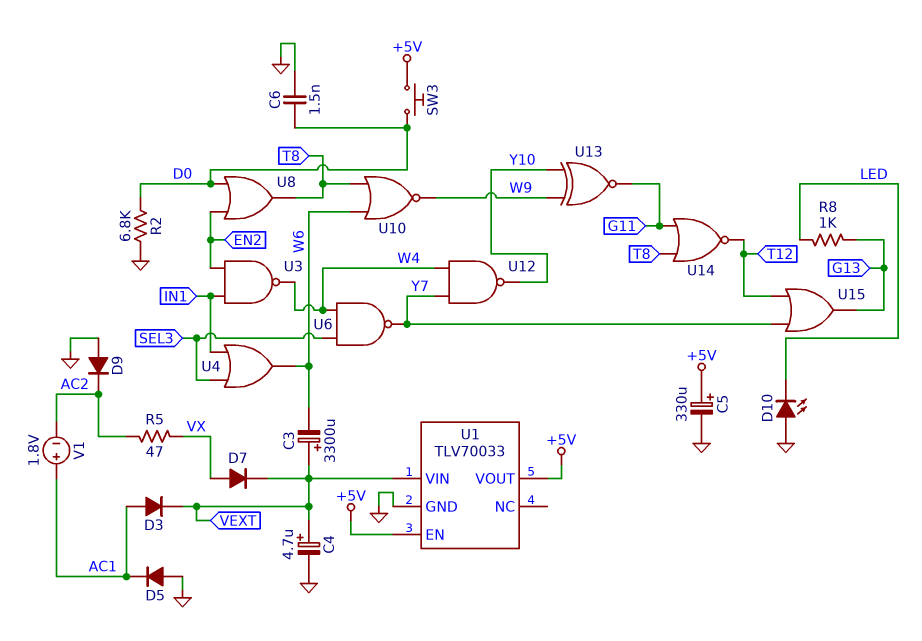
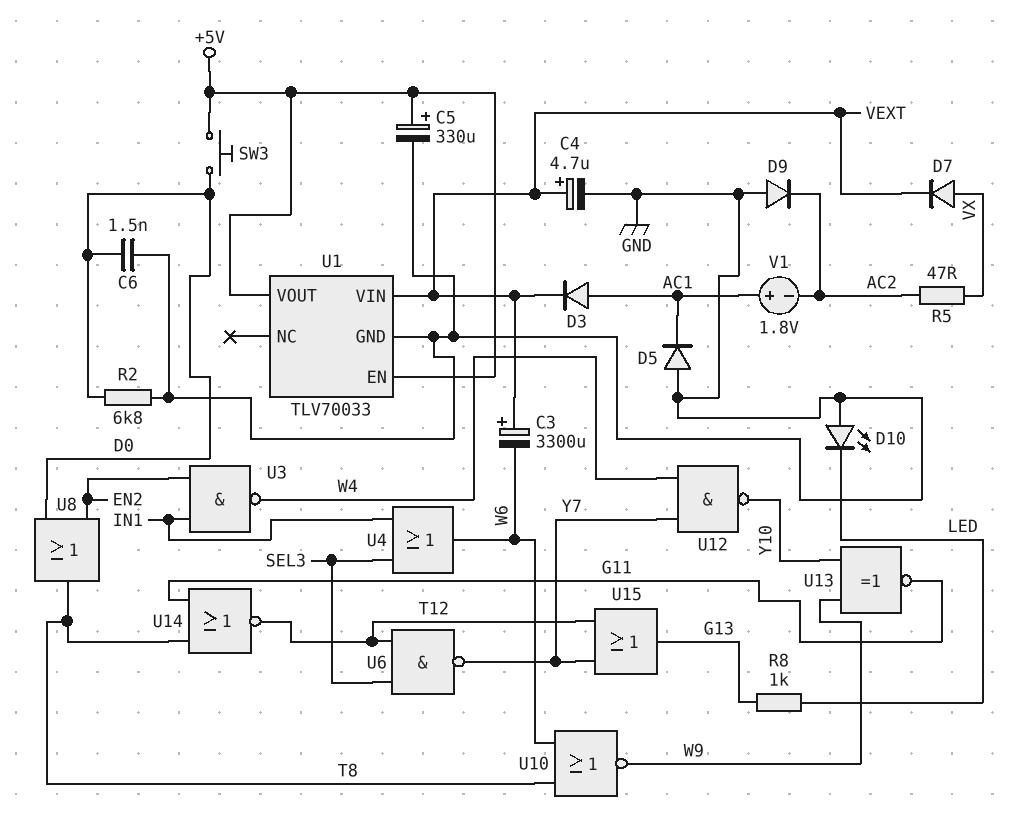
U6: NAND (in SEL3, in W4, out Y7) -> NAND (in SEL3, in T12, out Y7)

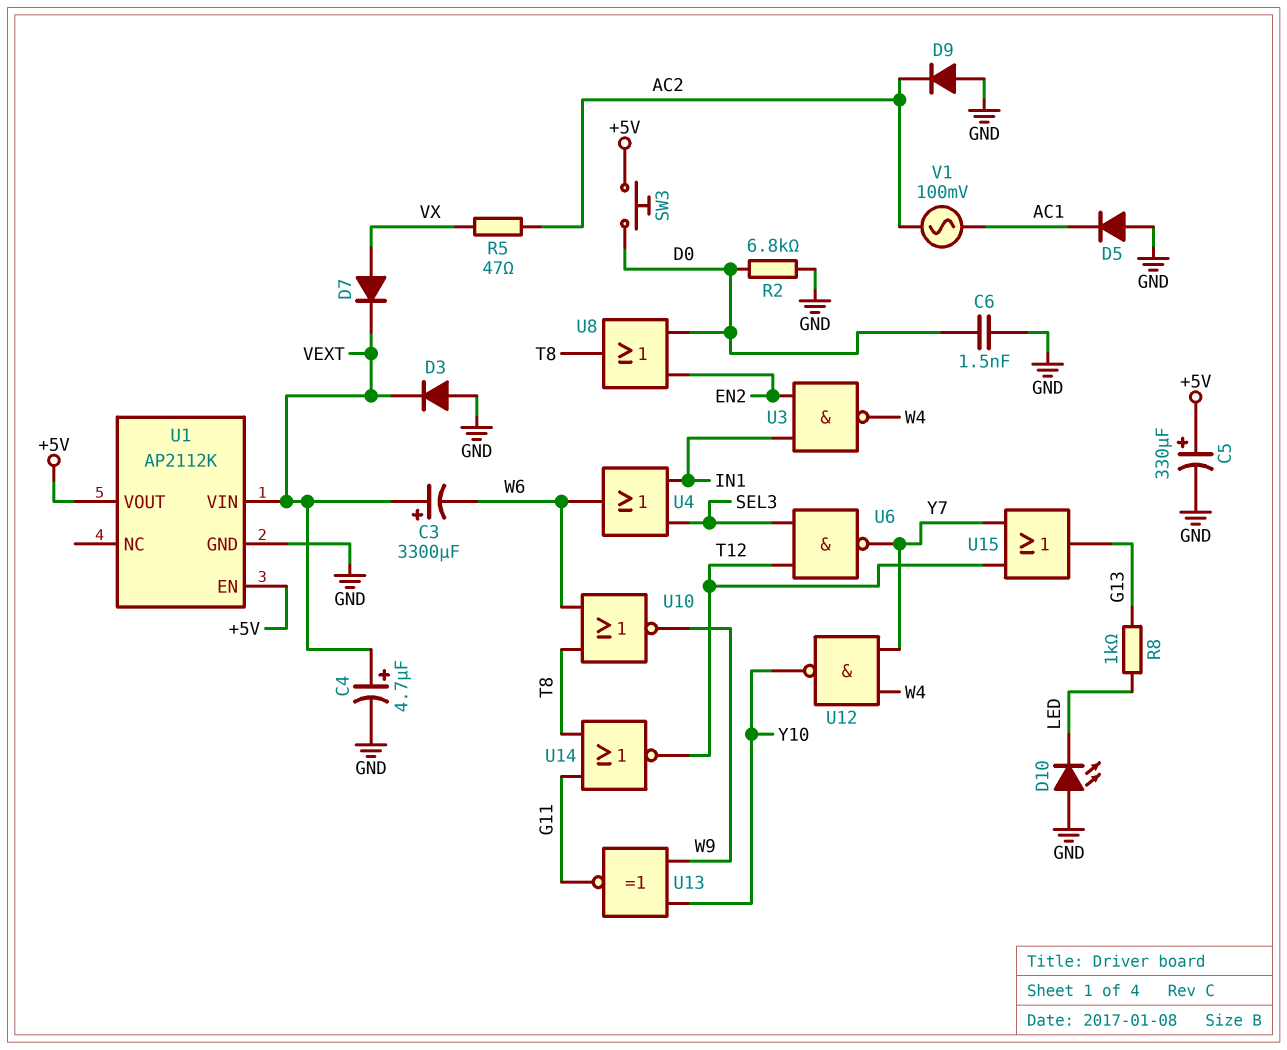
D3: diode (A AC1, K VEXT) -> diode (A GND, K VEXT)
U1: TLV70033 -> AP2112K
V1: 1.8V (plus AC1, minus AC2) -> AC 100mV (AC1, AC2)

